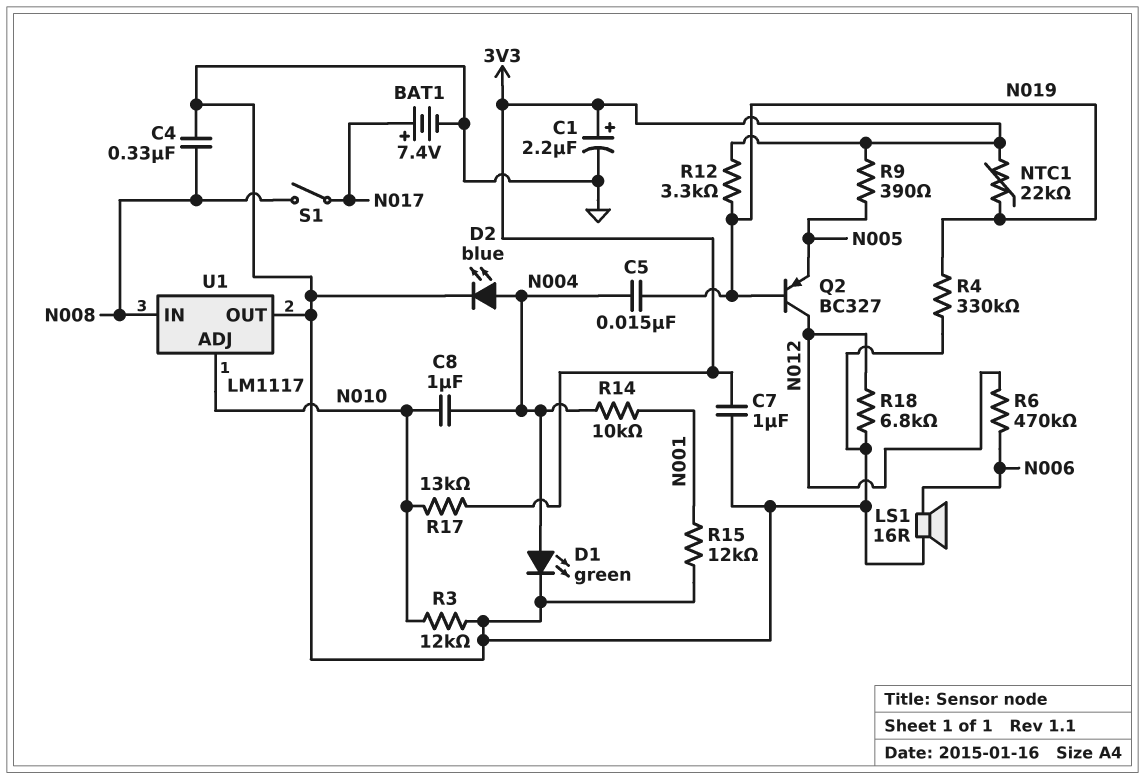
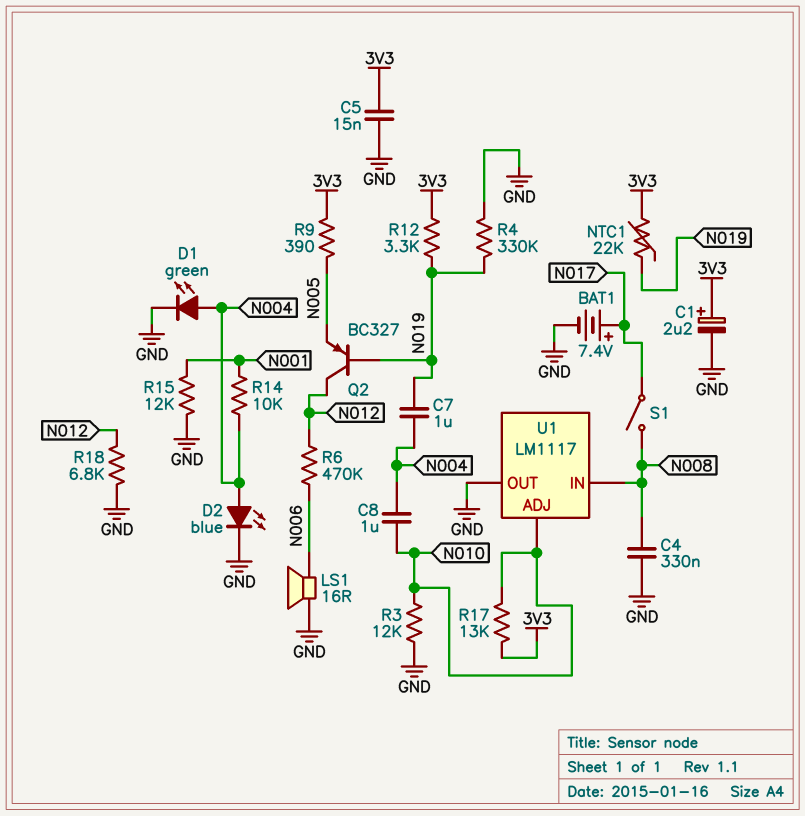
C5: 15nF (N004, N019) -> 15nF (3V3, GND)
C7: 1uF (3V3, GND) -> 1uF (N004, N019)

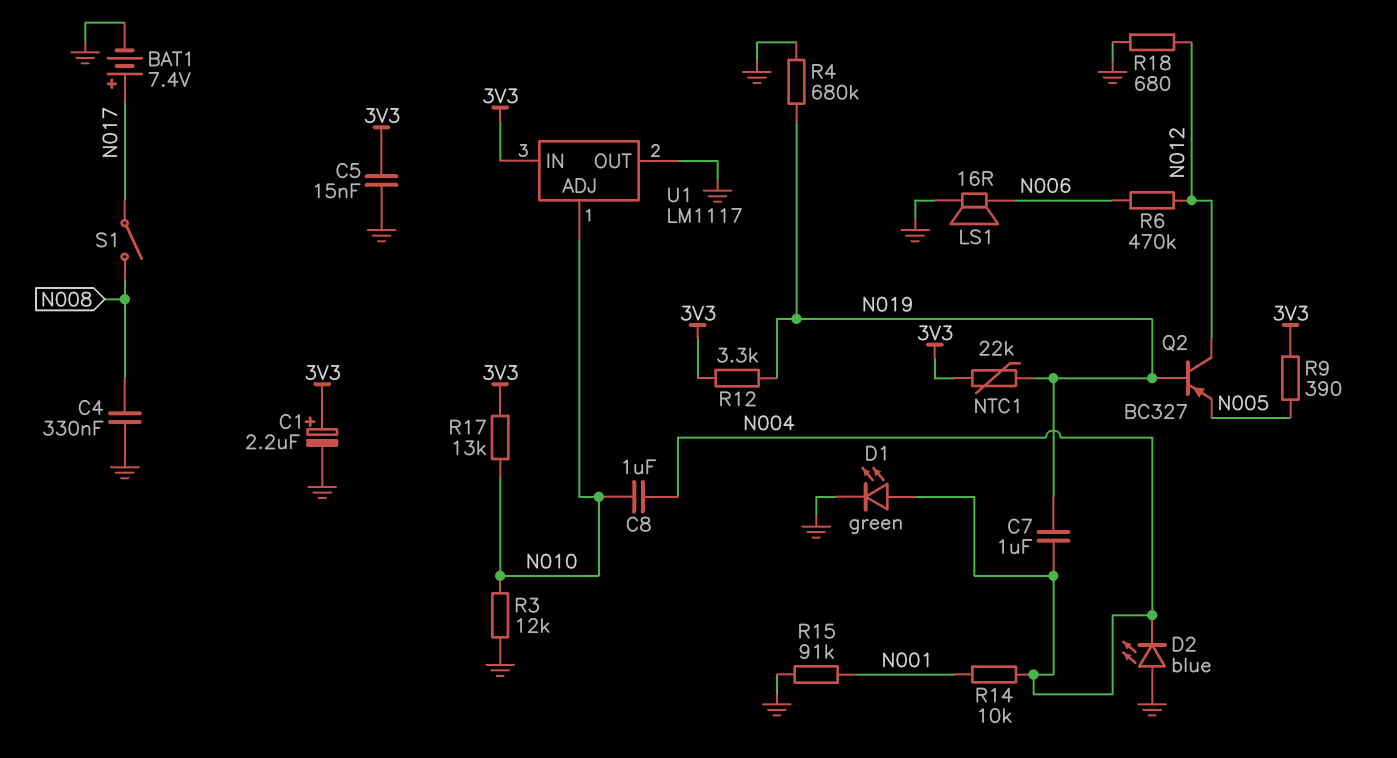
D2: LED blue (A N004, K GND) -> LED blue (A GND, K N004)
R4: 330k (GND, N019) -> 680k (GND, N019)
R15: 12k (GND, N001) -> 91k (GND, N001)
R18: 6.8k (GND, N012) -> 680 (GND, N012)
U1 pin IN: N008 -> 3V3

